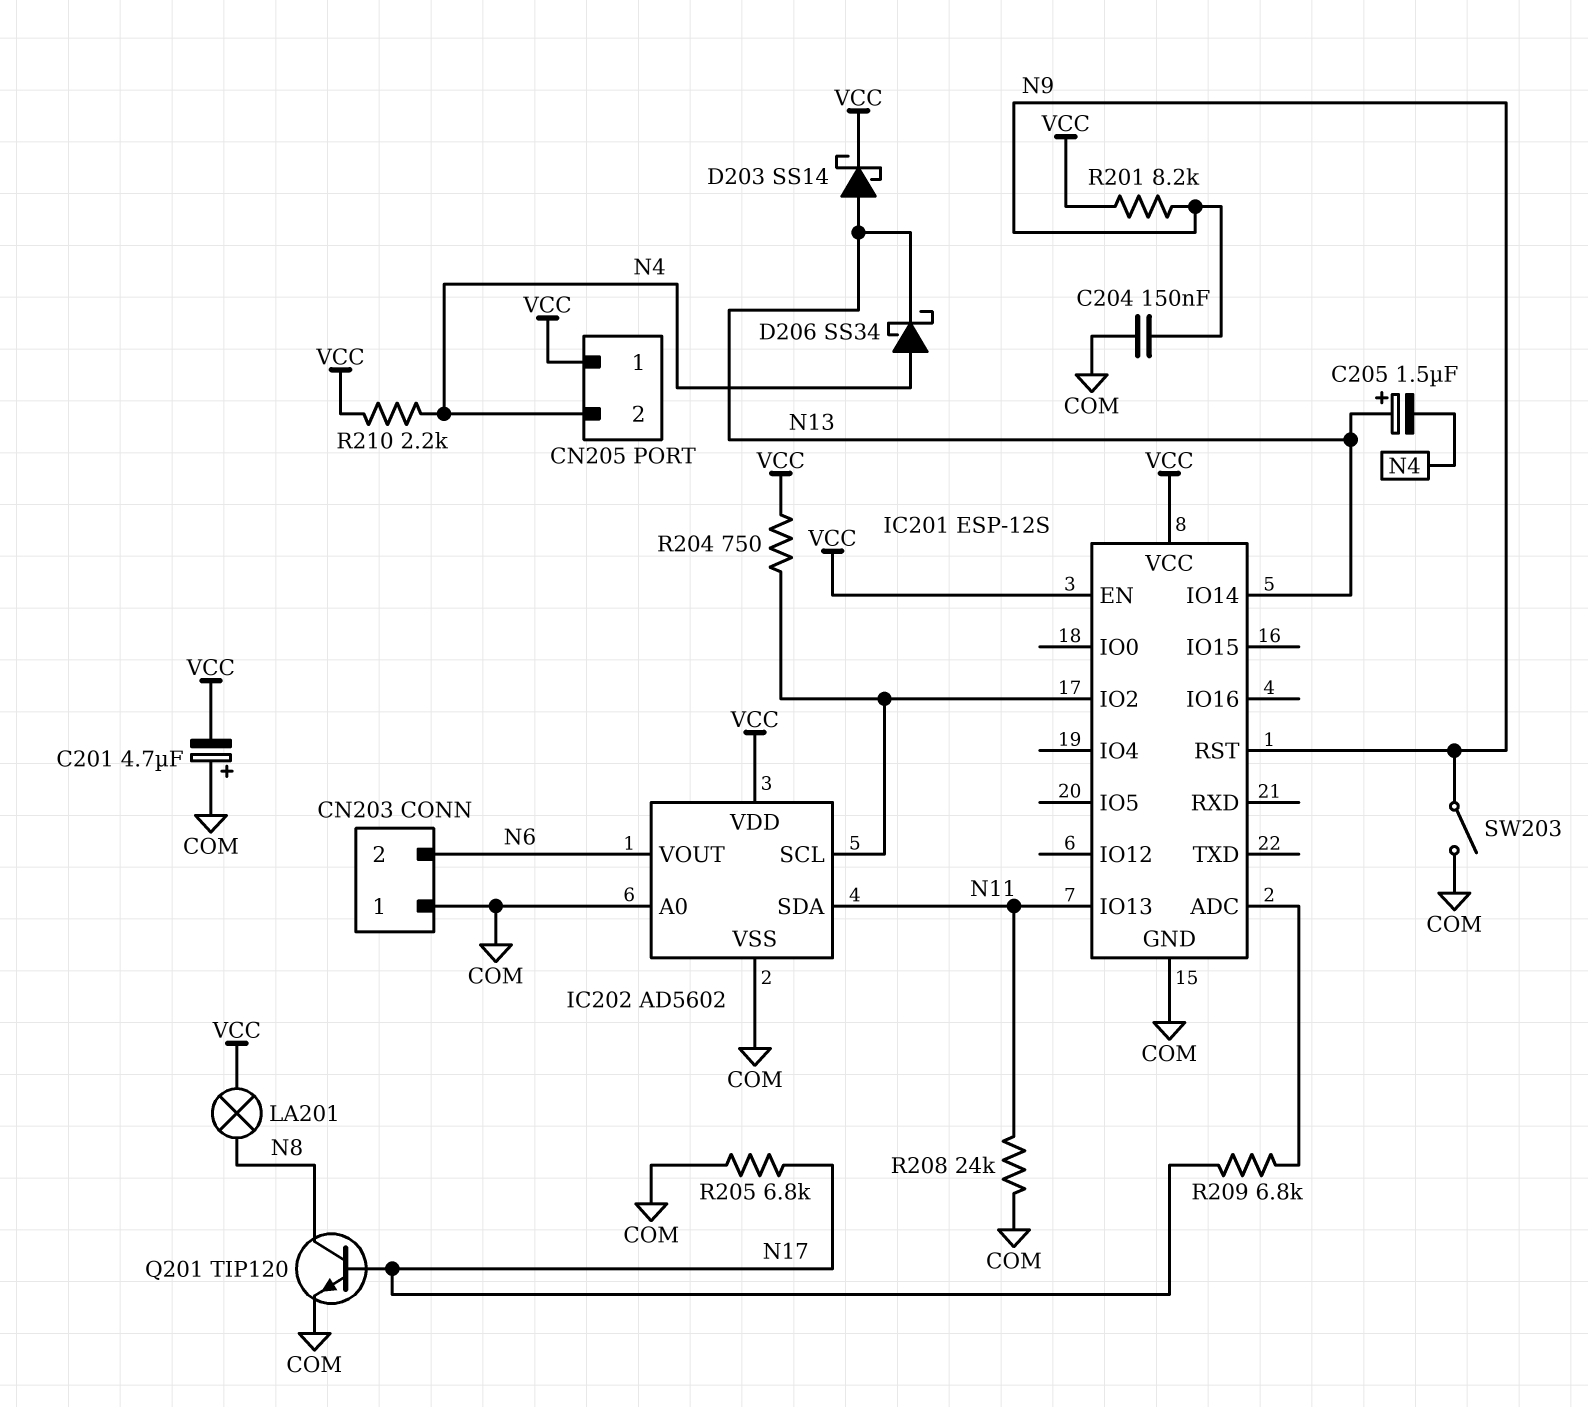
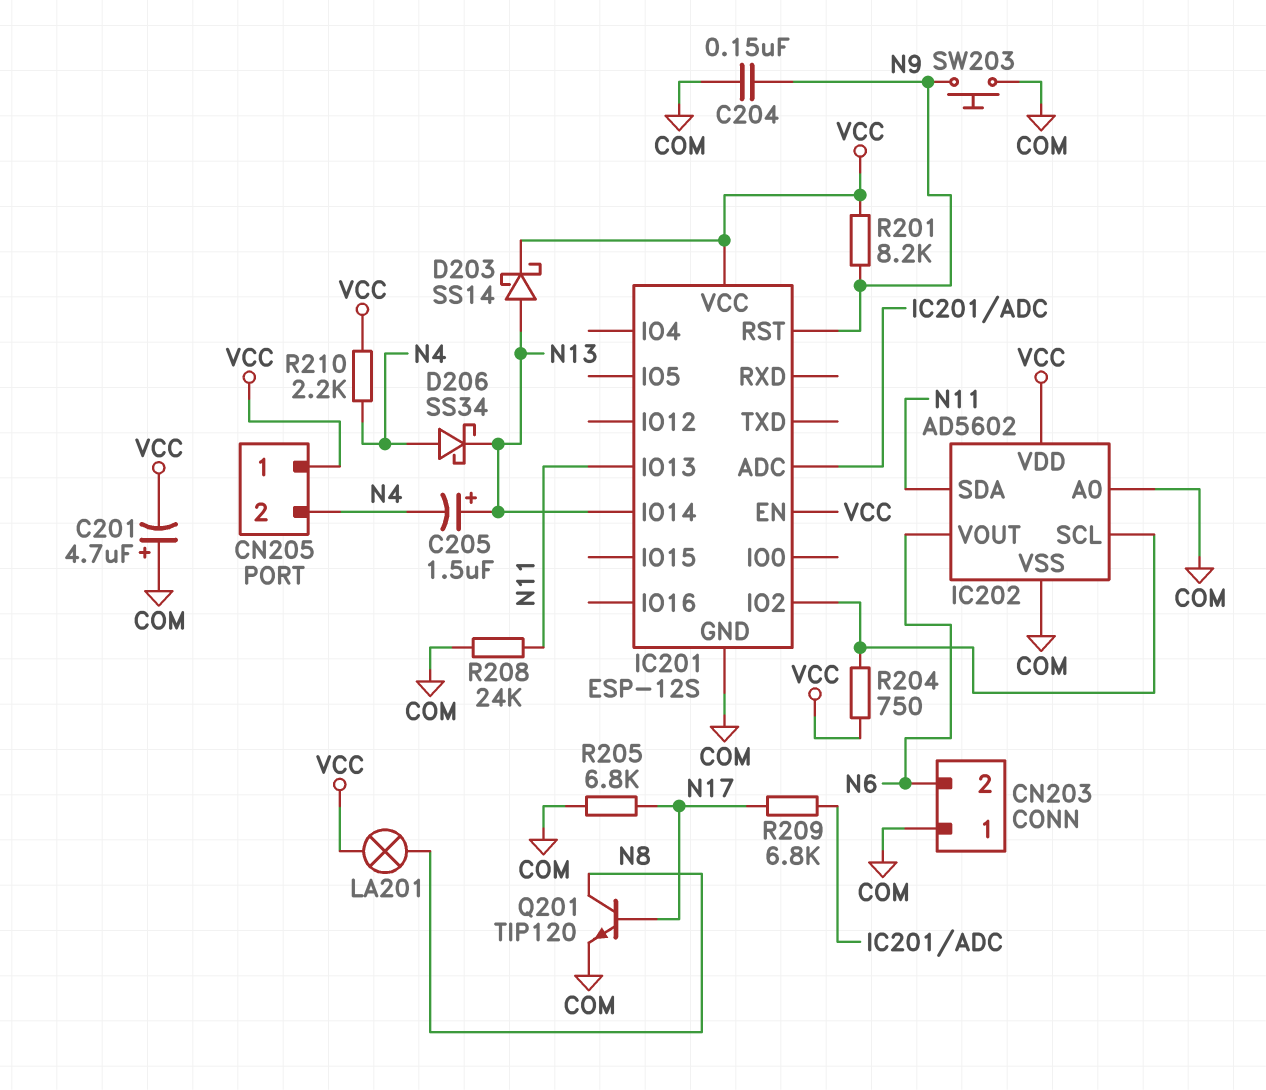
SW203: switch (COM, N9) -> button (COM, N9)

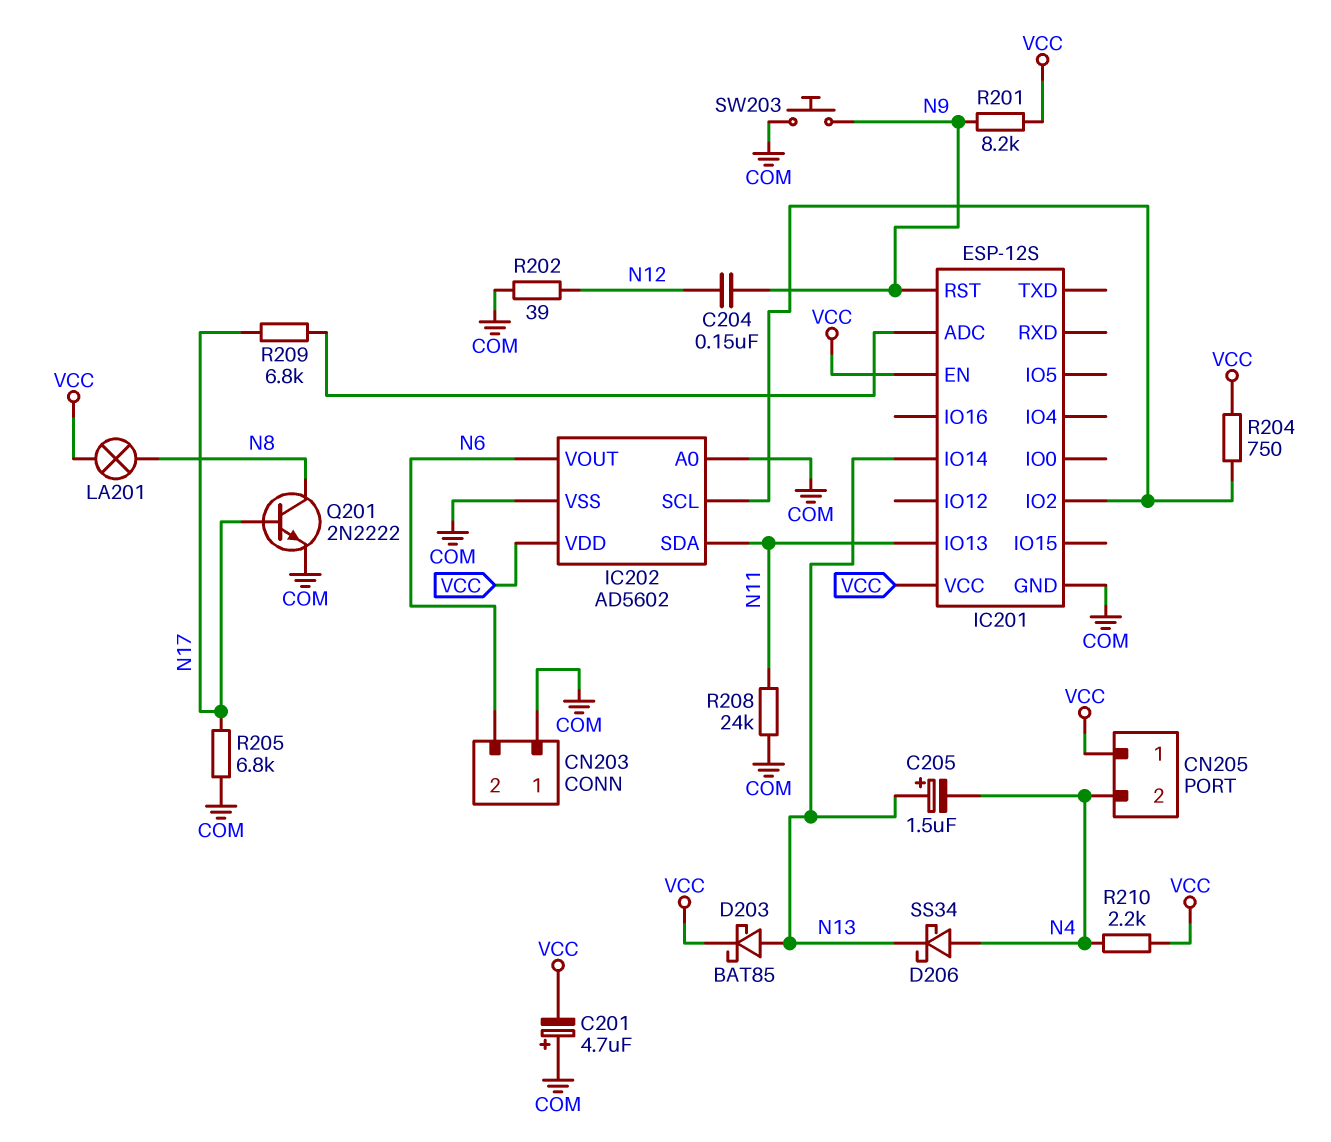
C204: 150nF (COM, N9) -> 150nF (N9, N12)
D203: schottky SS14 (A N13, K VCC) -> schottky BAT85 (A N13, K VCC)
Q201: NPN TIP120 (B N17, C N8, E COM) -> NPN 2N2222 (B N17, C N8, E COM)
R202: none -> 39 (COM, N12)

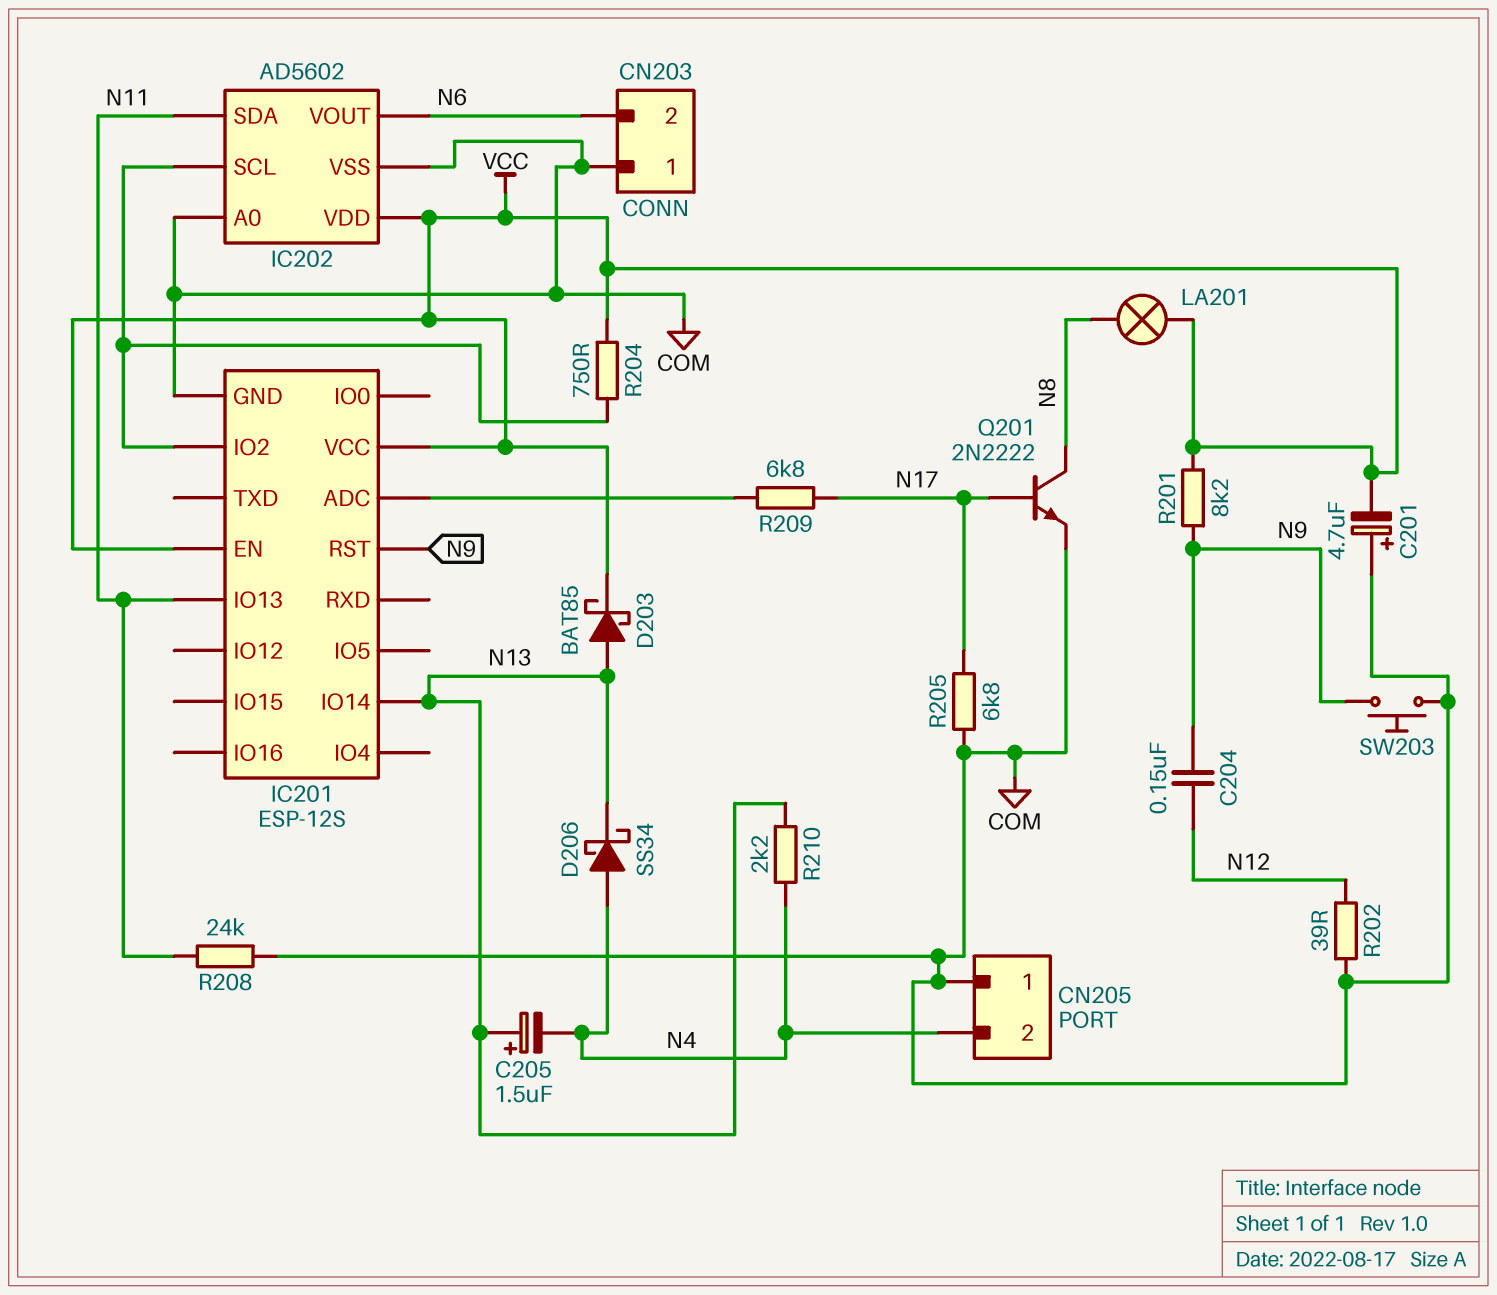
CN205 pin 1: VCC -> COM
R210: 2.2k (N4, VCC) -> 2.2k (N4, N13)

